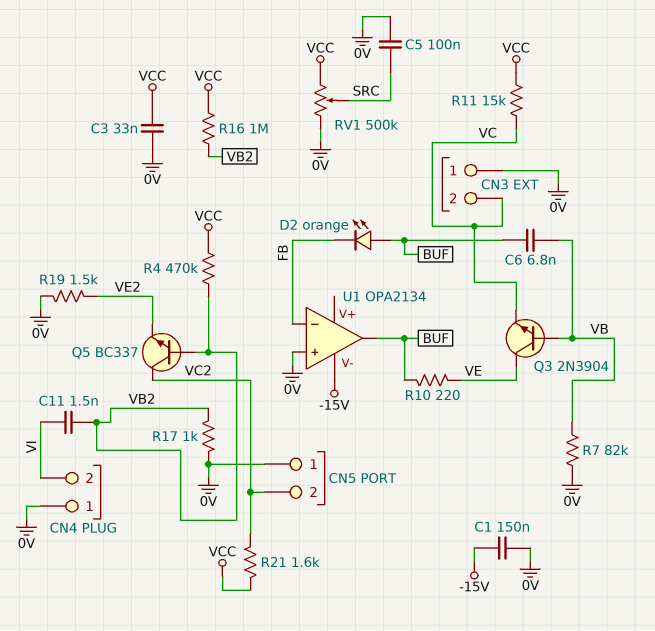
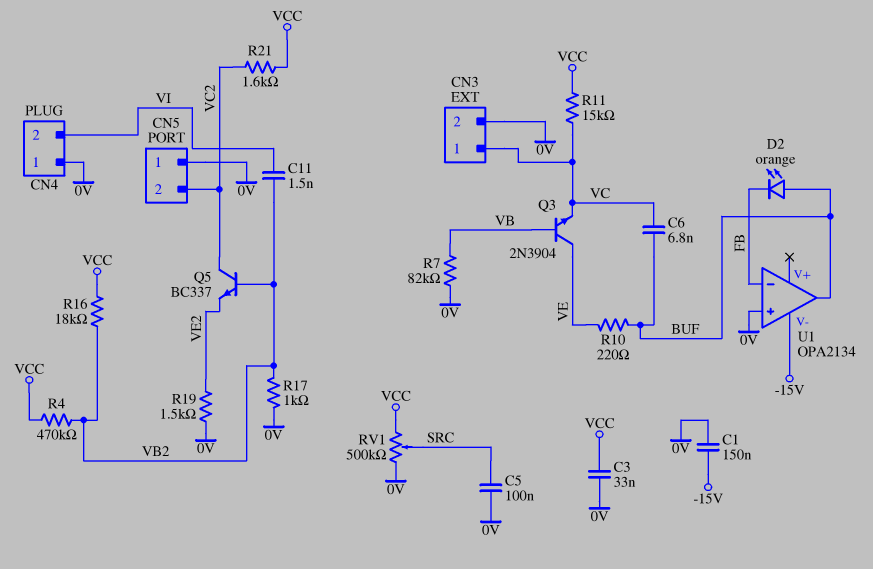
C6: 6.8nF (BUF, VB) -> 6.8nF (BUF, VC)
CN3 pin 1: 0V -> VC
CN3 pin 2: VC -> 0V
R16: 1M (VB2, VCC) -> 18k (VB2, VCC)

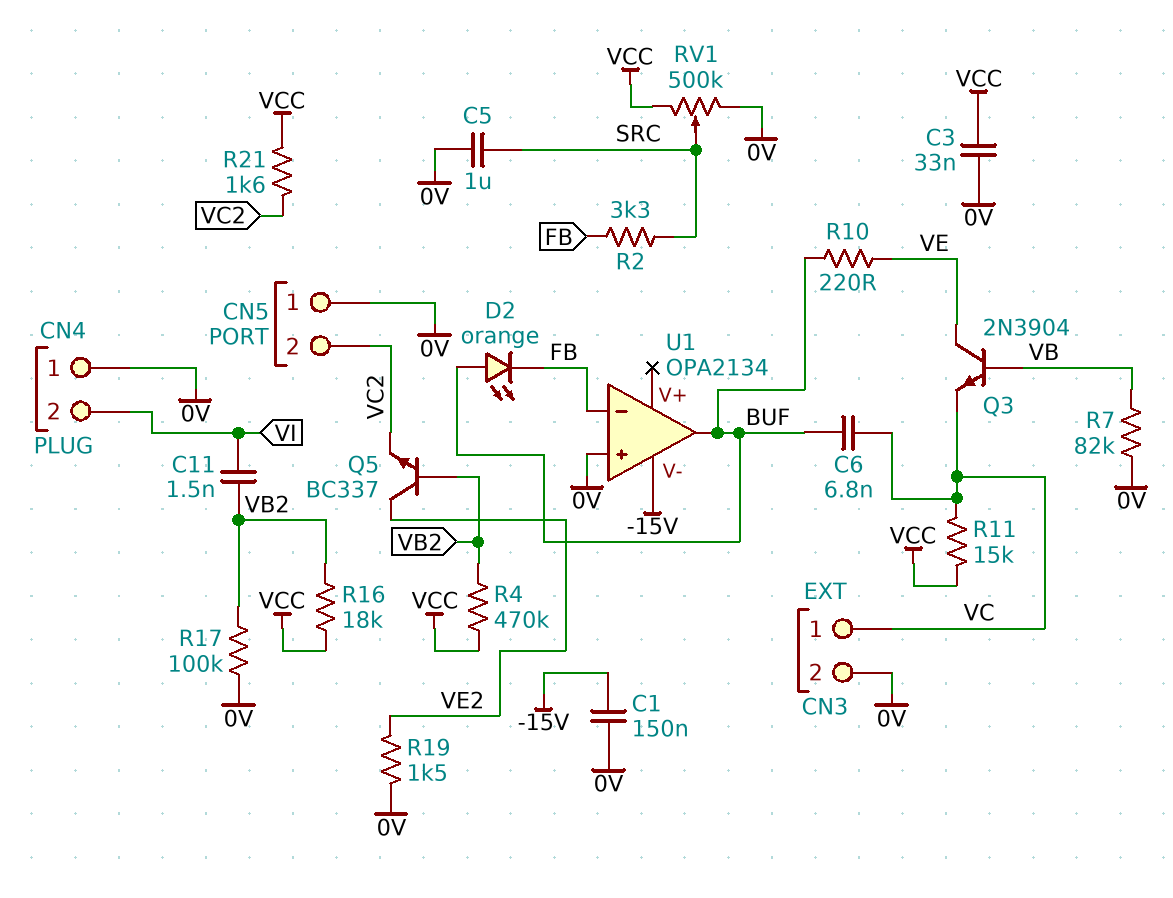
C5: 100nF (0V, SRC) -> 1uF (0V, SRC)
Q5: NPN BC337 (B VB2, C VC2, E VE2) -> NPN BC337 (B VB2, C VE2, E VC2)
R2: none -> 3.3k (FB, SRC)
R17: 1k (0V, VB2) -> 100k (0V, VB2)

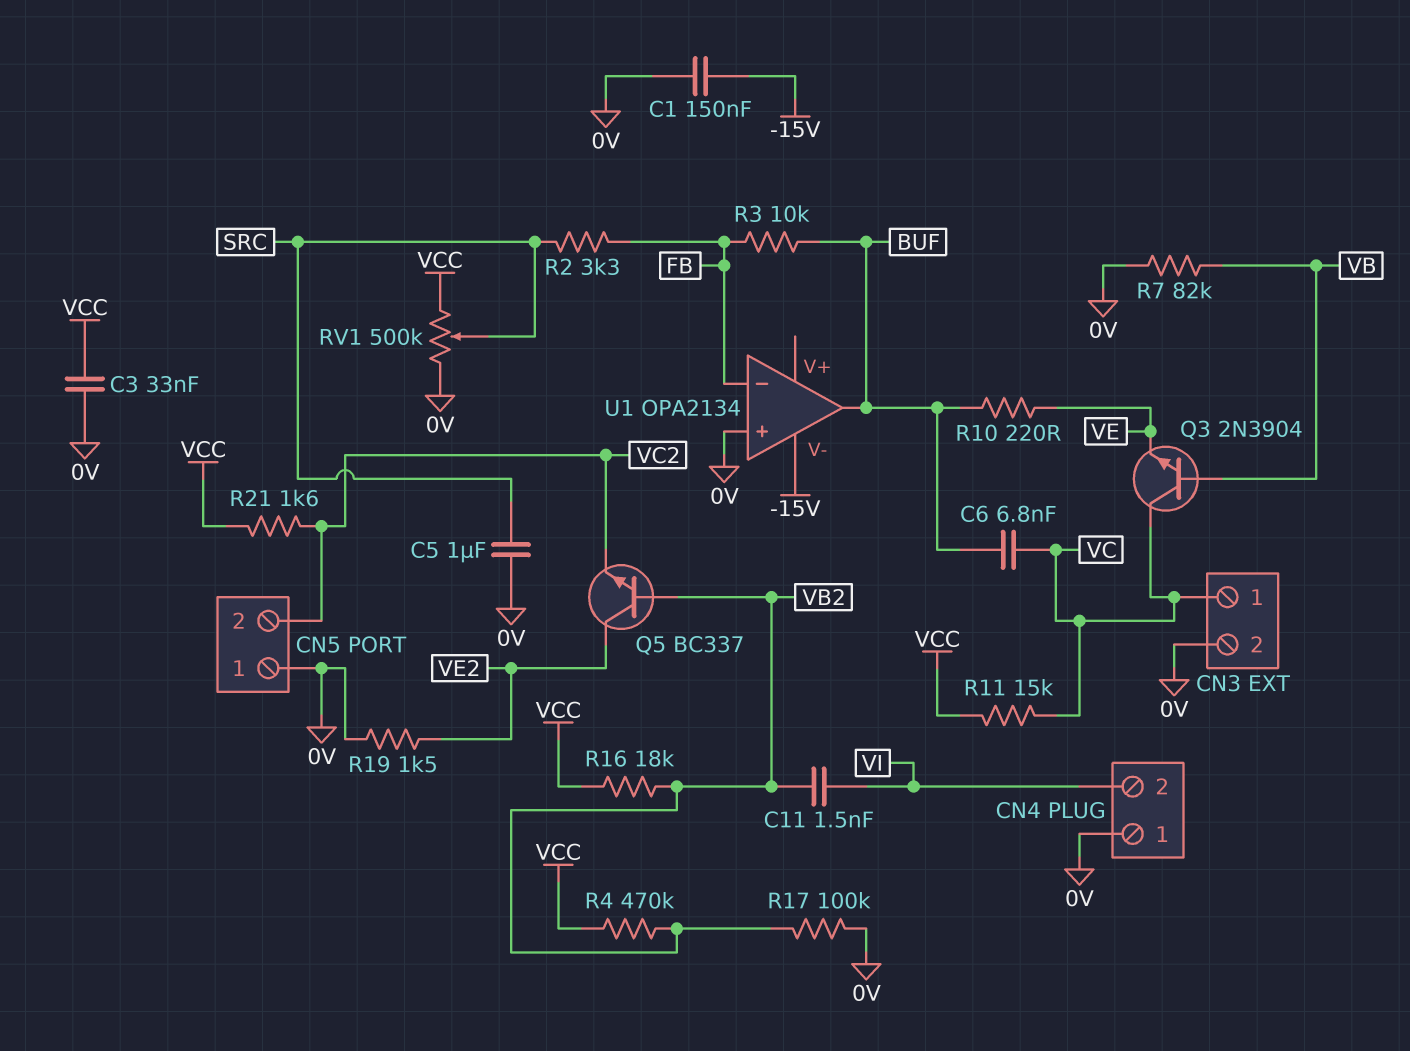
D2: LED orange (A BUF, K FB) -> none
Q3: NPN 2N3904 (B VB, C VE, E VC) -> NPN 2N3904 (B VB, C VC, E VE)
R3: none -> 10k (BUF, FB)

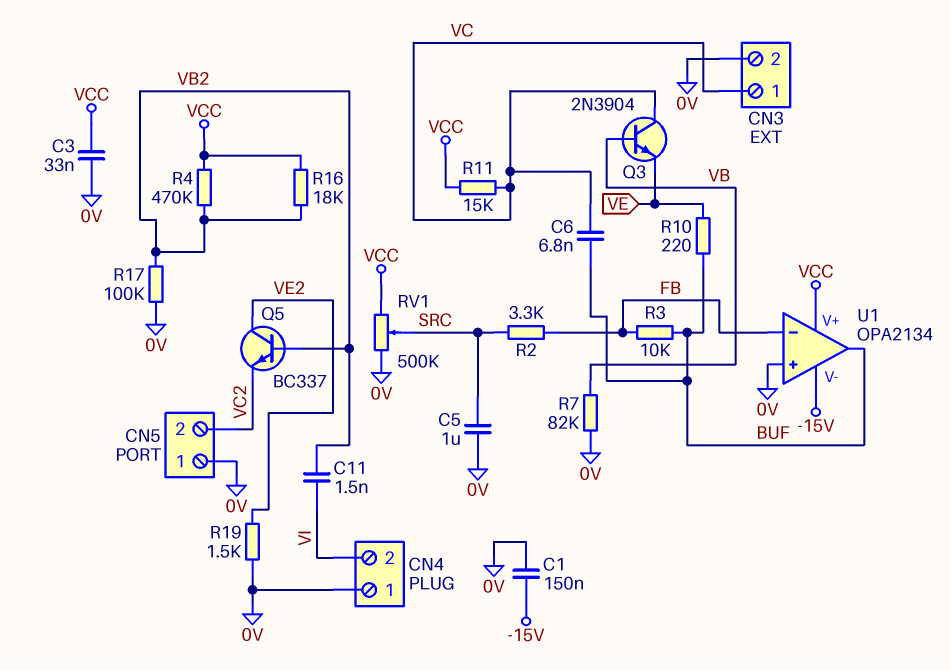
R21: 1.6k (VC2, VCC) -> none
U1 pin V+: none -> VCC

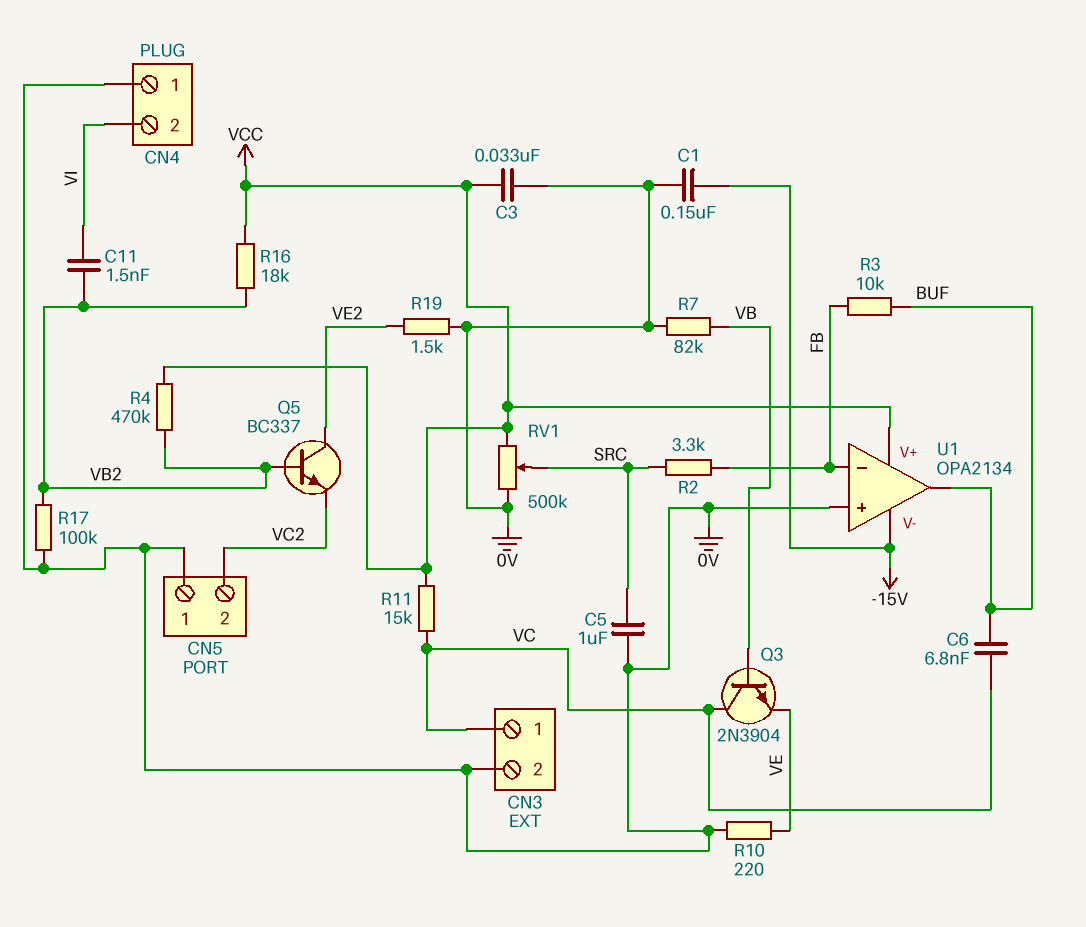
R10: 220 (BUF, VE) -> 220 (0V, VE)

